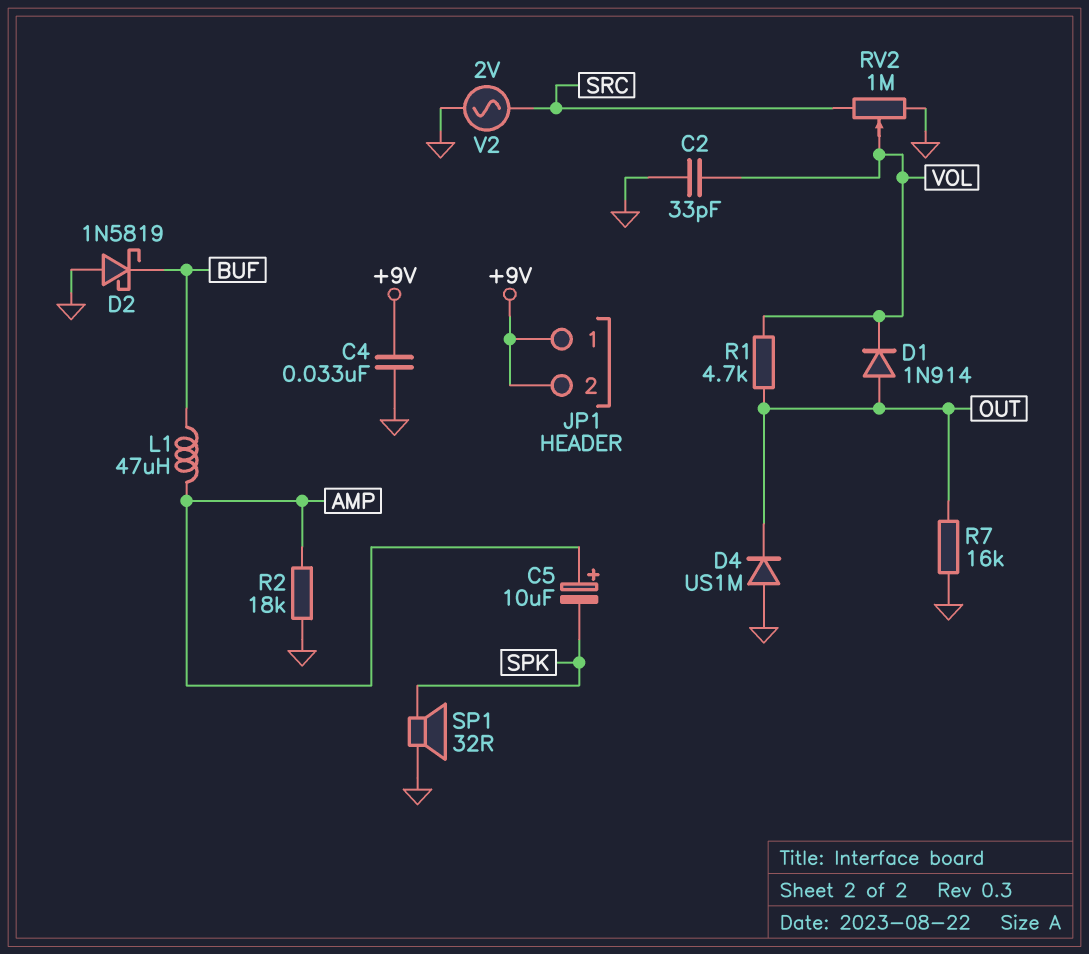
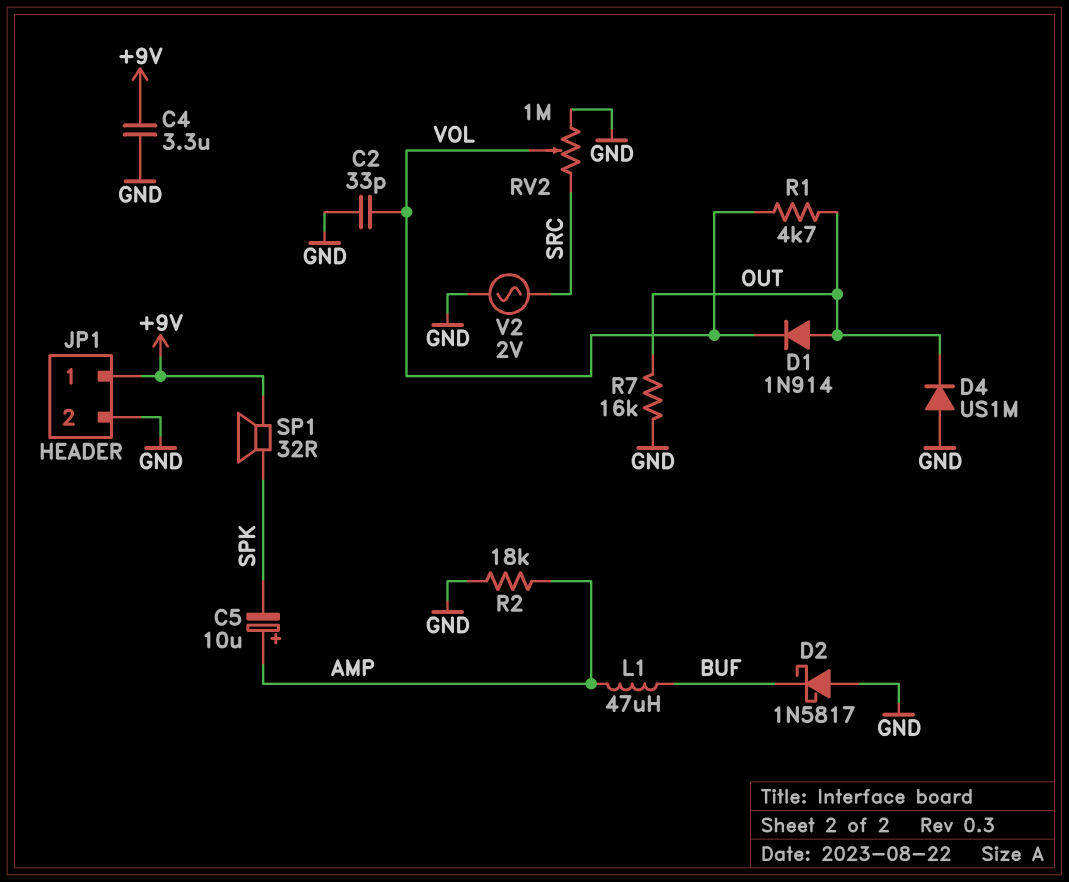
C4: 33nF (+9V, GND) -> 3.3uF (+9V, GND)
D2: schottky 1N5819 (A GND, K BUF) -> schottky 1N5817 (A GND, K BUF)
JP1 pin 2: +9V -> GND
SP1: speaker 32R (GND, SPK) -> speaker 32R (+9V, SPK)

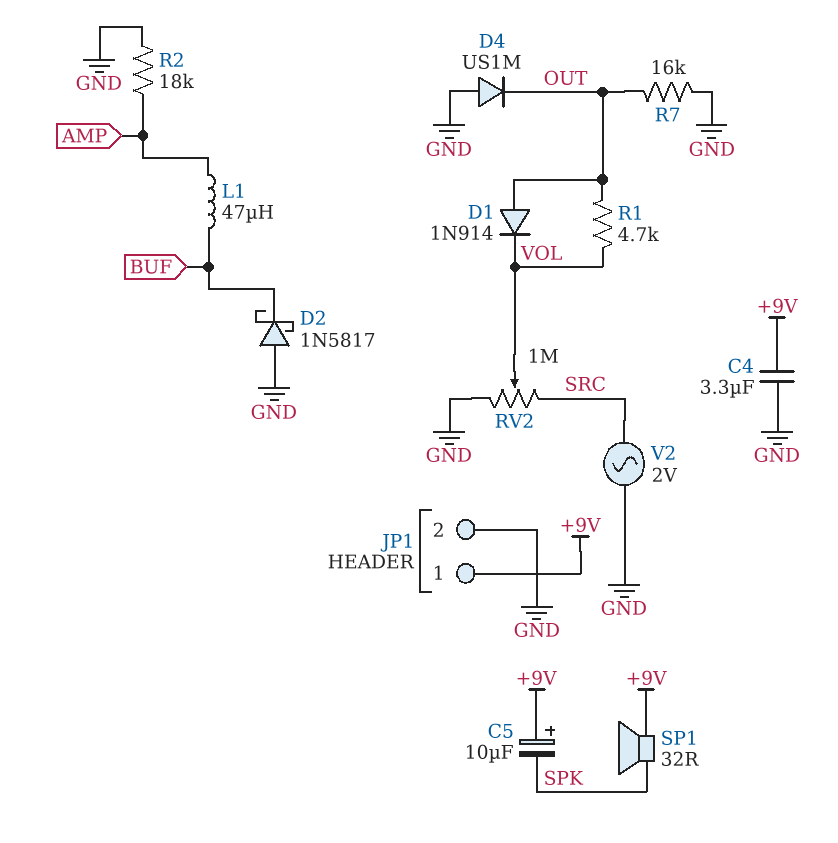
C2: 33pF (GND, VOL) -> none
C5: 10uF (plus AMP, minus SPK) -> 10uF (plus +9V, minus SPK)

